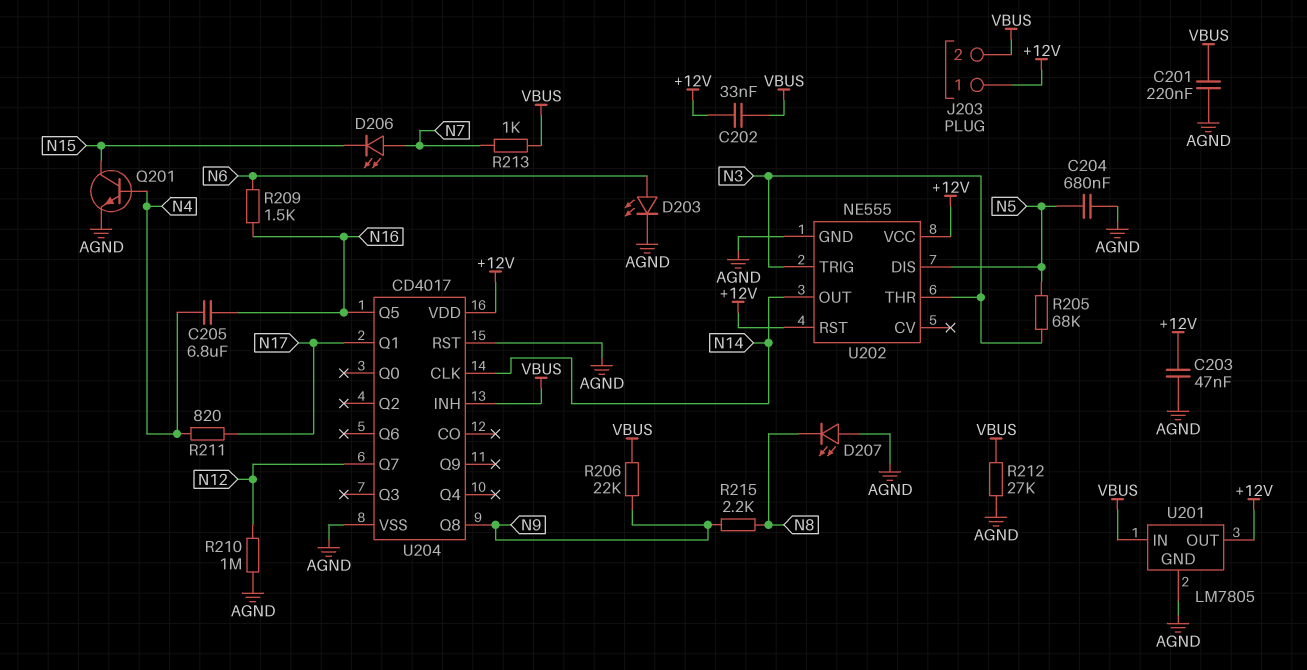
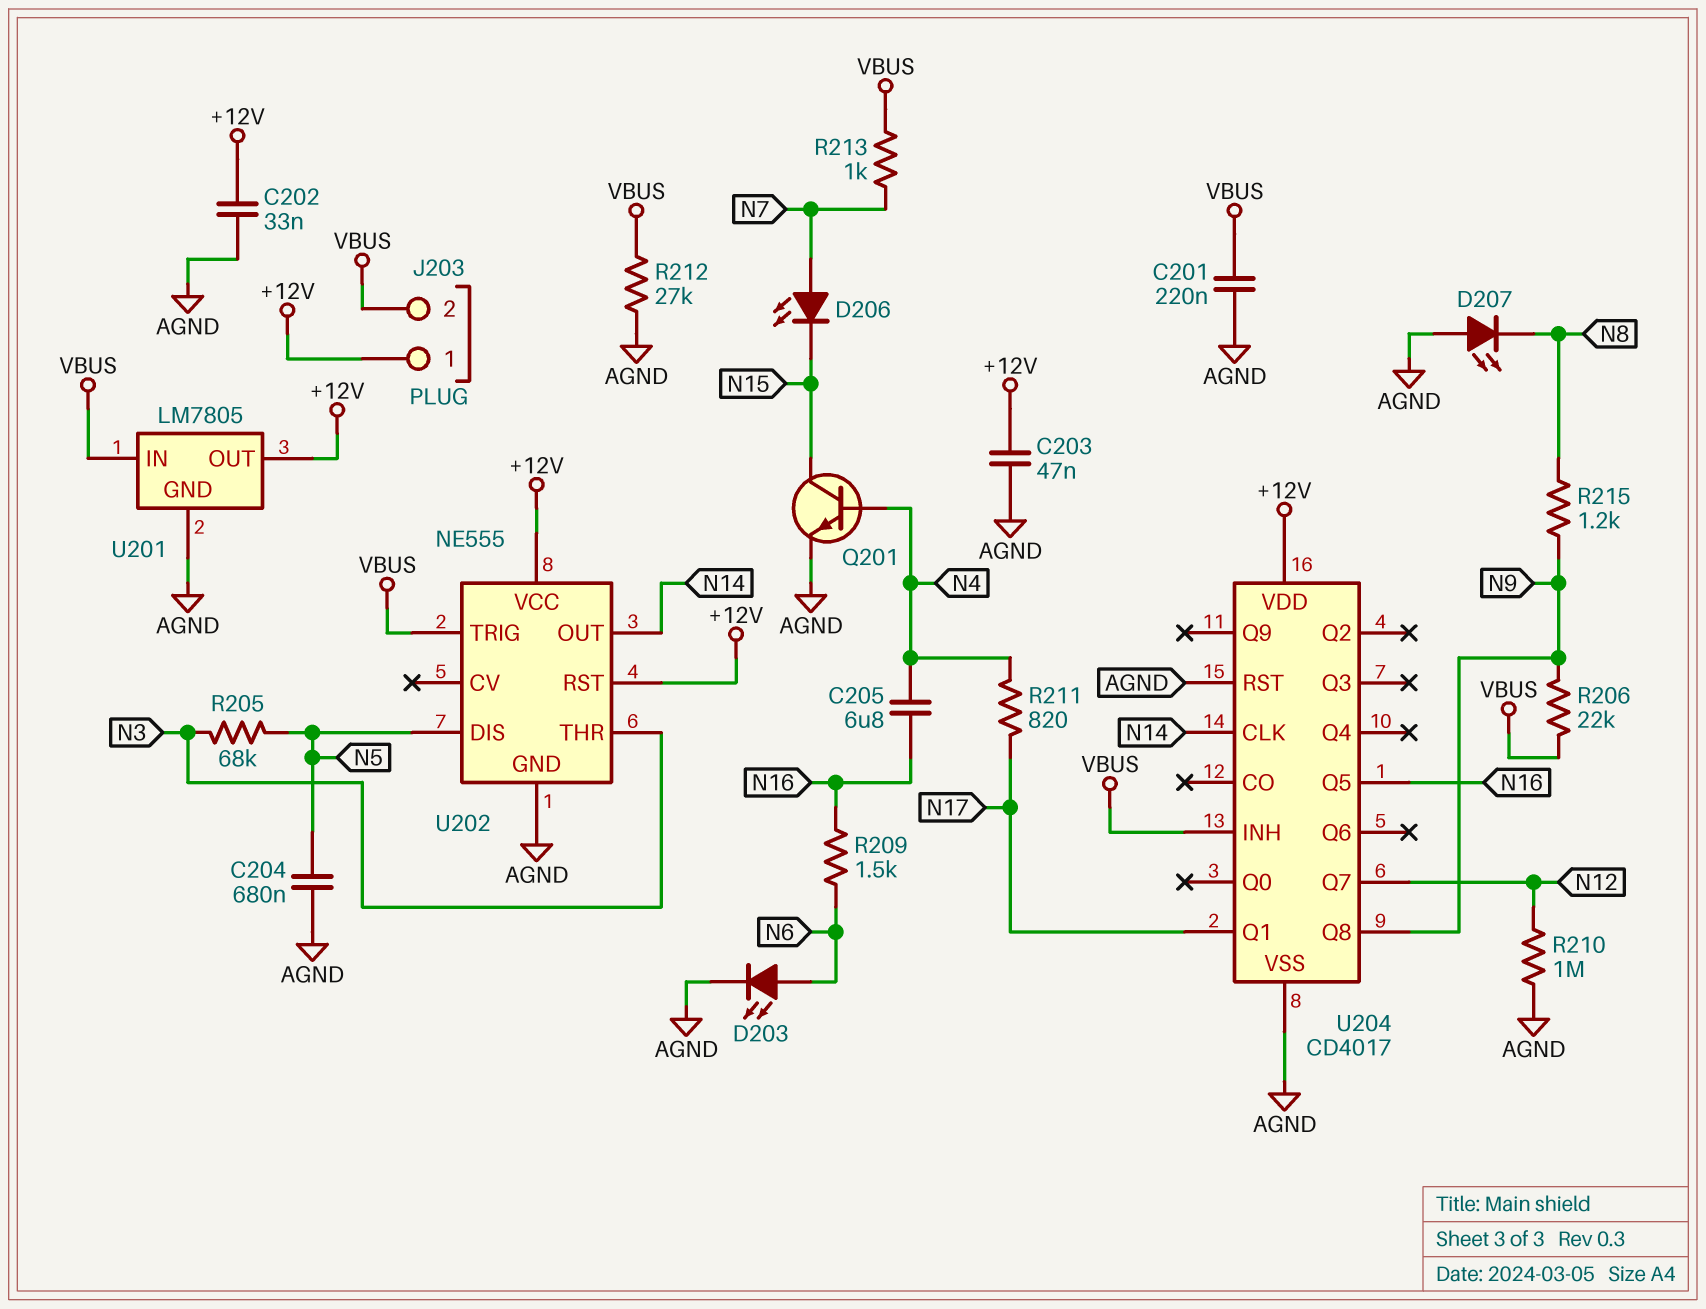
C202: 33nF (+12V, VBUS) -> 33nF (+12V, AGND)
R215: 2.2k (N8, N9) -> 1.2k (N8, N9)
U202 pin TRIG: N3 -> VBUS

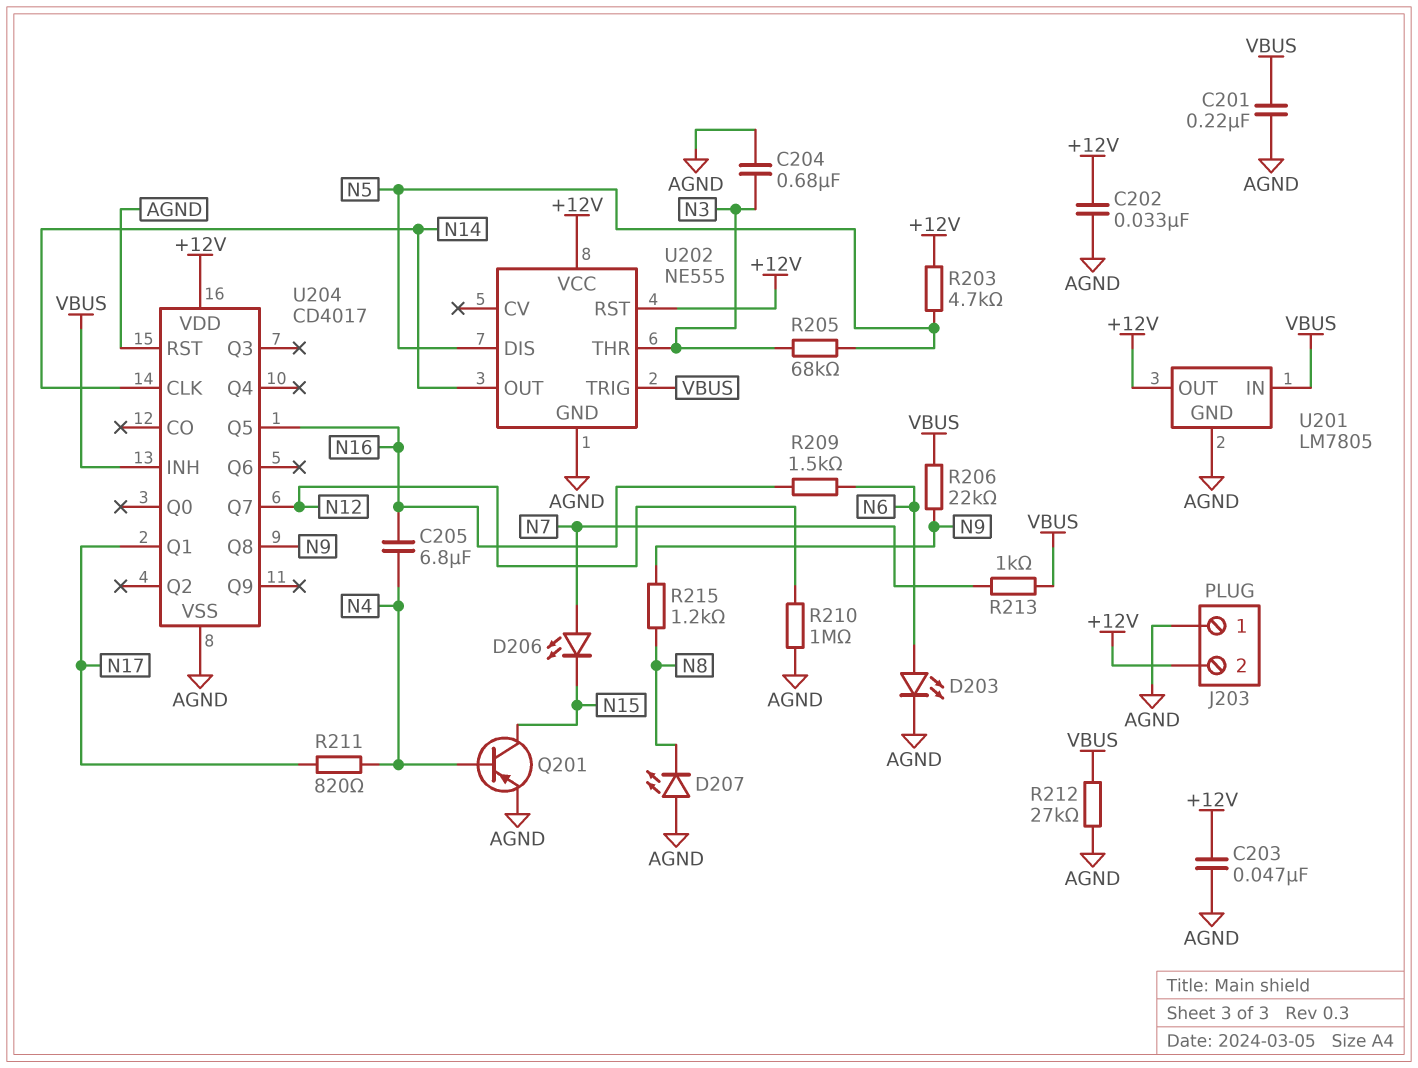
C204: 680nF (AGND, N5) -> 680nF (AGND, N3)
J203 pin 1: +12V -> AGND
J203 pin 2: VBUS -> +12V
Q201: NPN (B N4, C N15, E AGND) -> PNP (B N4, C N15, E AGND)
R203: none -> 4.7k (+12V, N5)

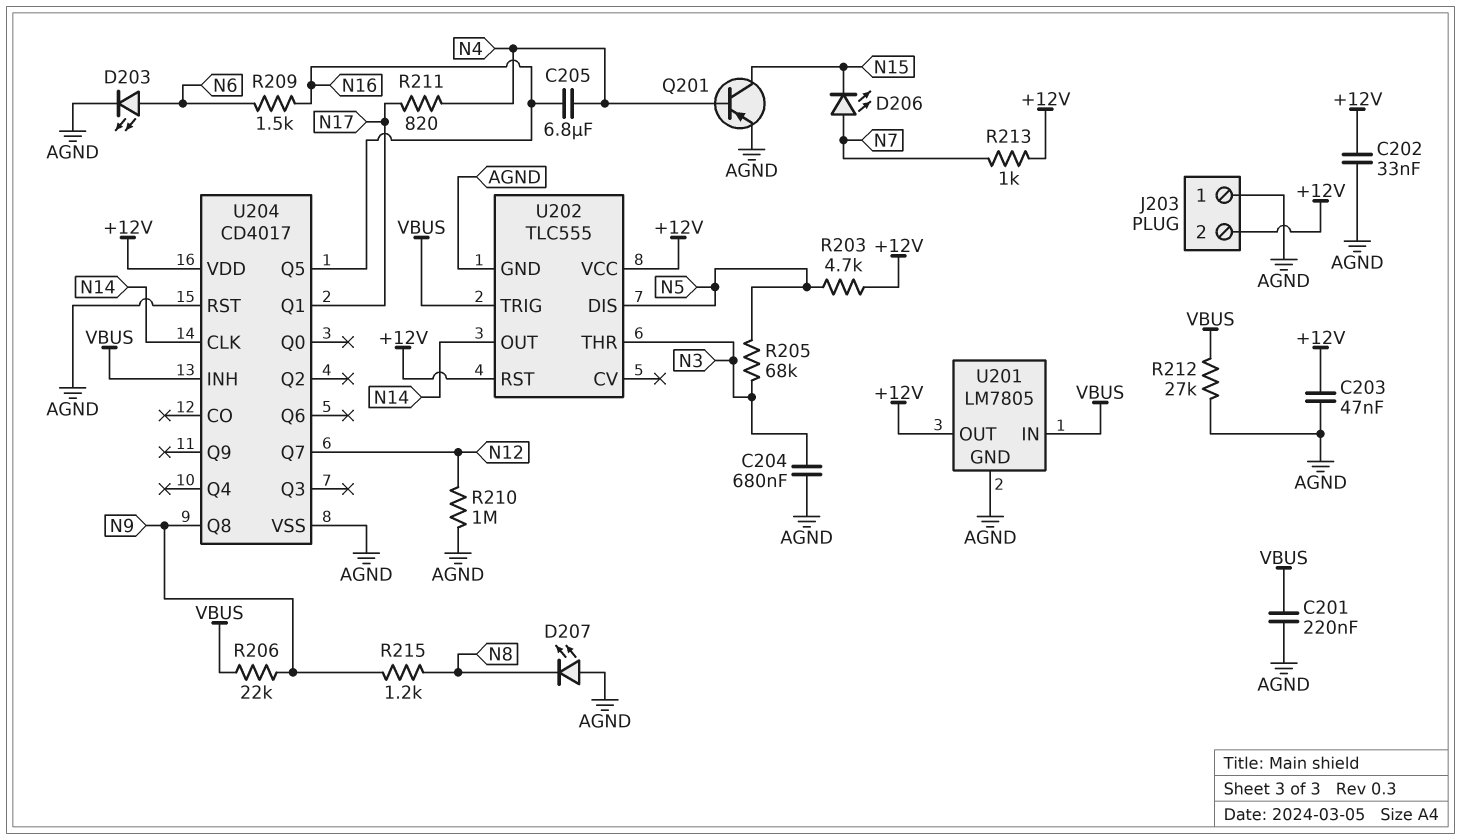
R213: 1k (N7, VBUS) -> 1k (+12V, N7)
U202: NE555 -> TLC555

